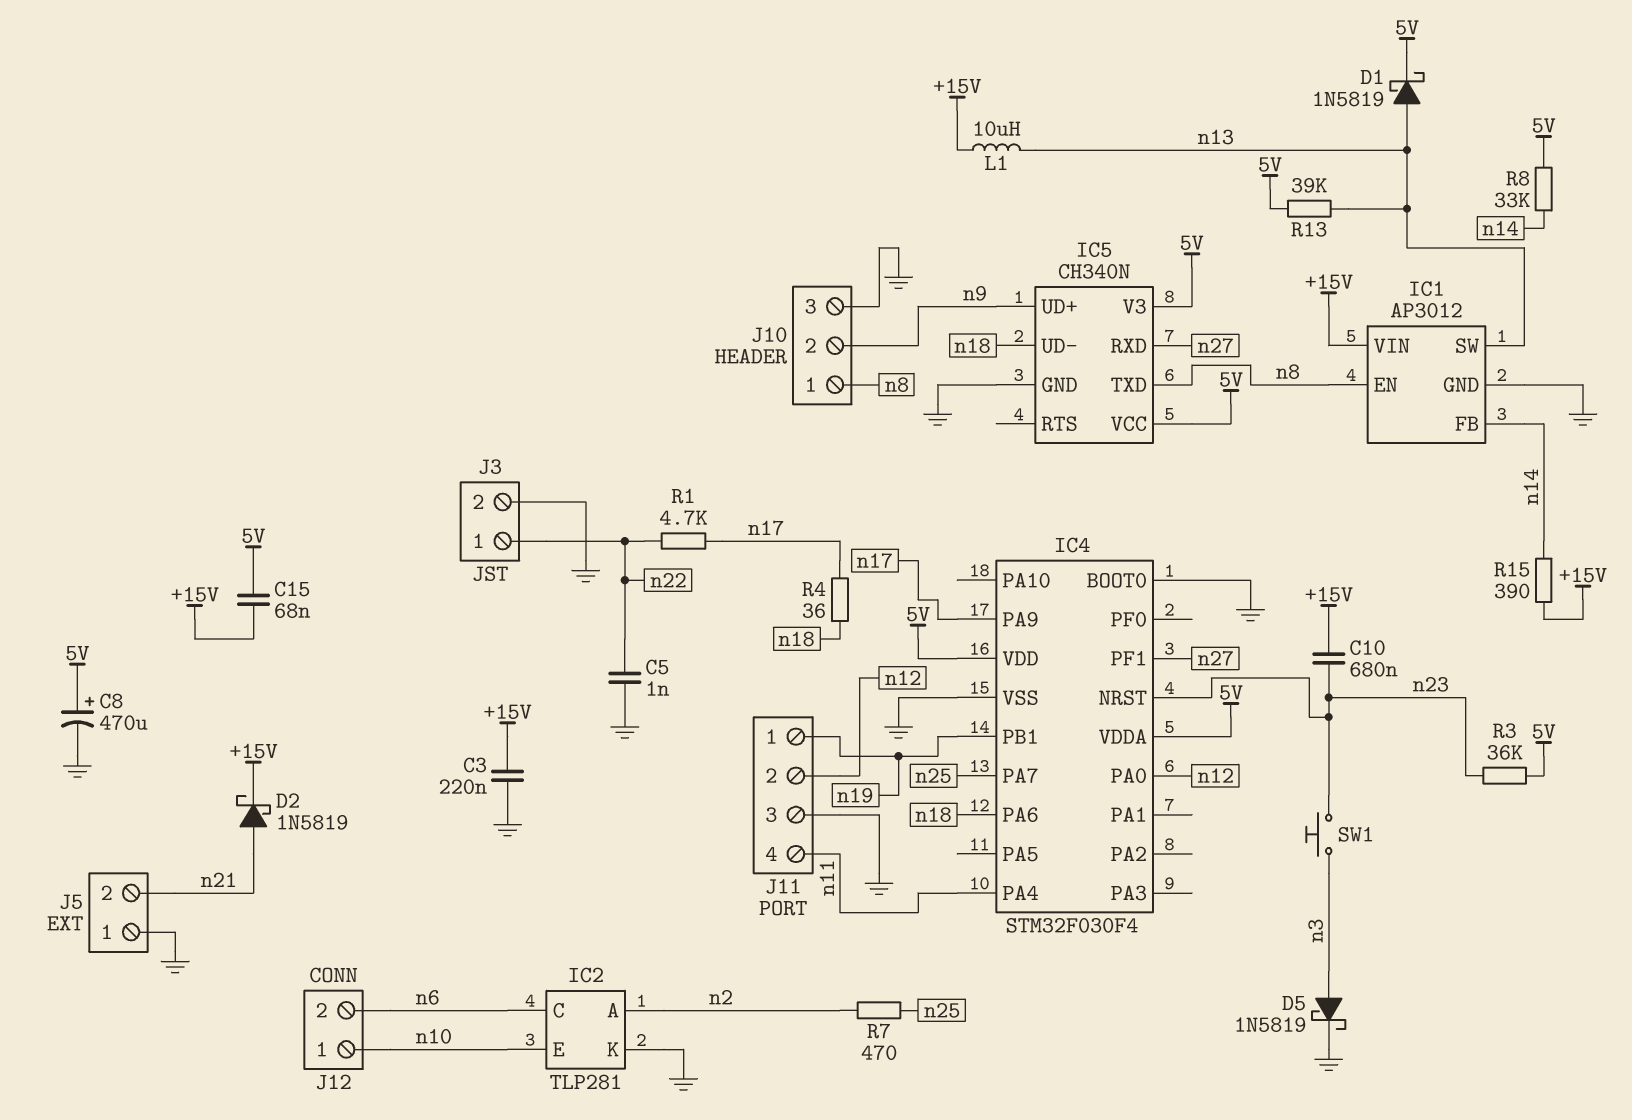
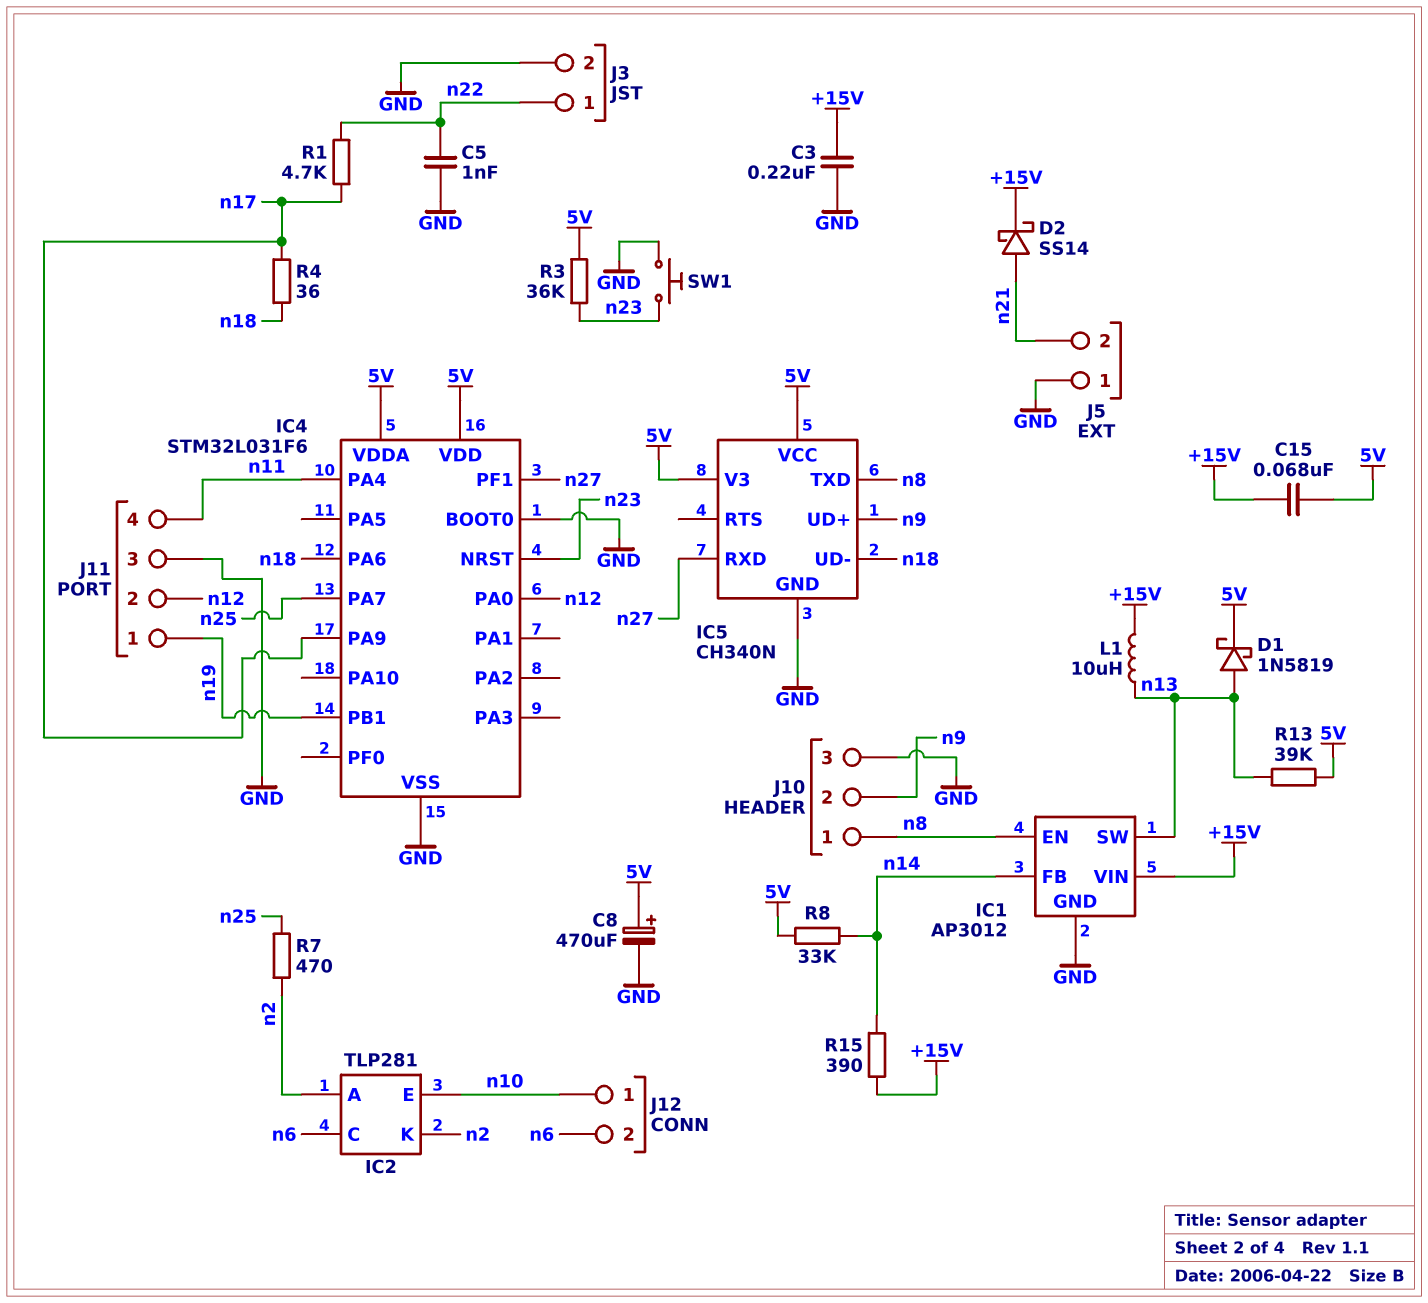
C10: 680nF (+15V, n23) -> none
D2: schottky 1N5819 (A n21, K +15V) -> schottky SS14 (A n21, K +15V)
D5: schottky 1N5819 (A n3, K GND) -> none
IC2 pin K: GND -> n2
IC4: STM32F030F4 -> STM32L031F6
SW1: button (n3, n23) -> button (GND, n23)

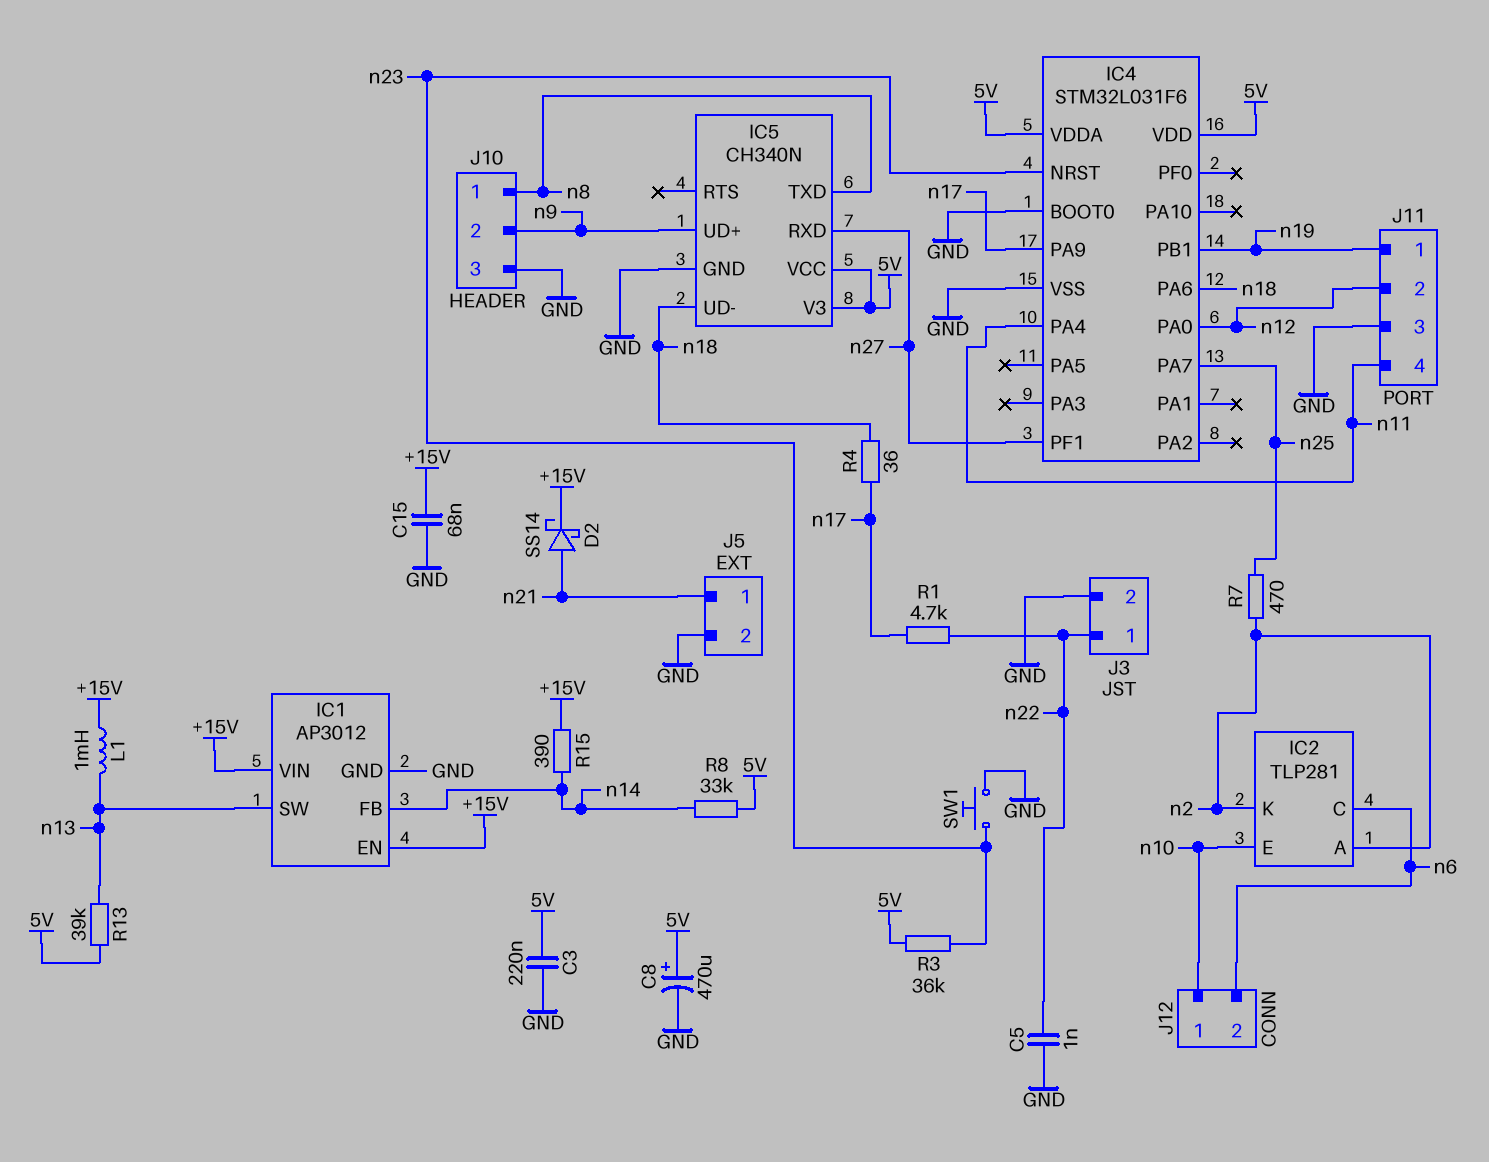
C3: 220nF (+15V, GND) -> 220nF (5V, GND)
C15: 68nF (+15V, 5V) -> 68nF (+15V, GND)
D1: schottky 1N5819 (A n13, K 5V) -> none
IC1 pin EN: n8 -> +15V
J5 pin 1: GND -> n21
J5 pin 2: n21 -> GND
L1: 10uH (+15V, n13) -> 1mH (+15V, n13)

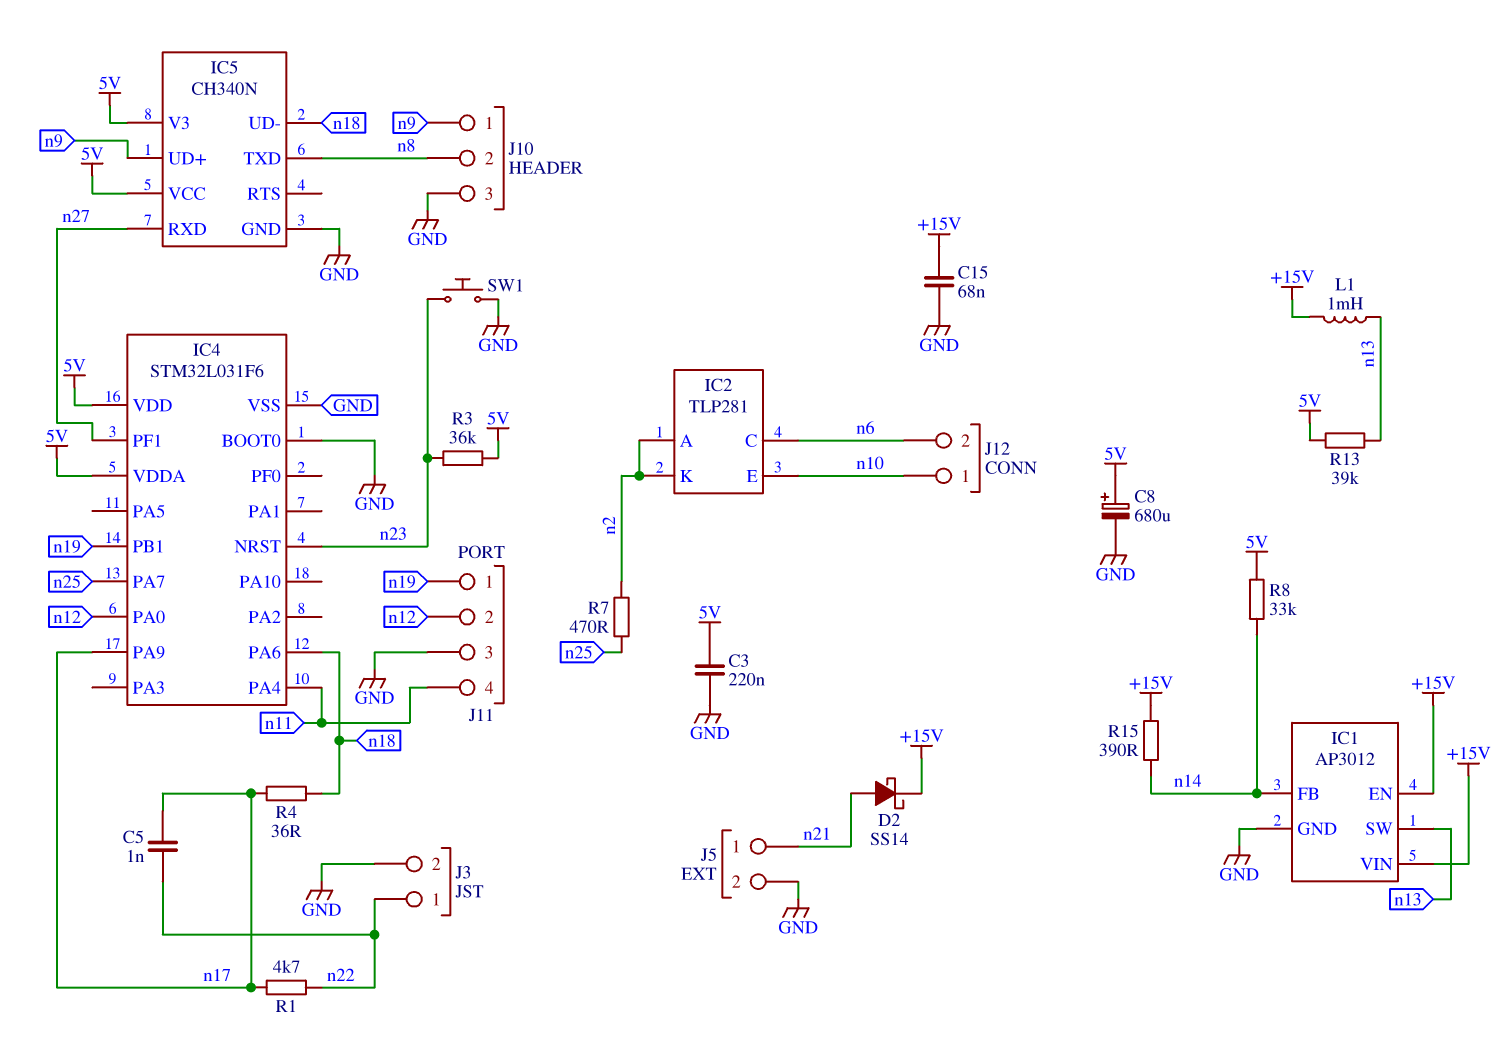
C5: 1nF (GND, n22) -> 1nF (n17, n22)
C8: 470uF (plus 5V, minus GND) -> 680uF (plus 5V, minus GND)
J10 pin 1: n8 -> n9
J10 pin 2: n9 -> n8

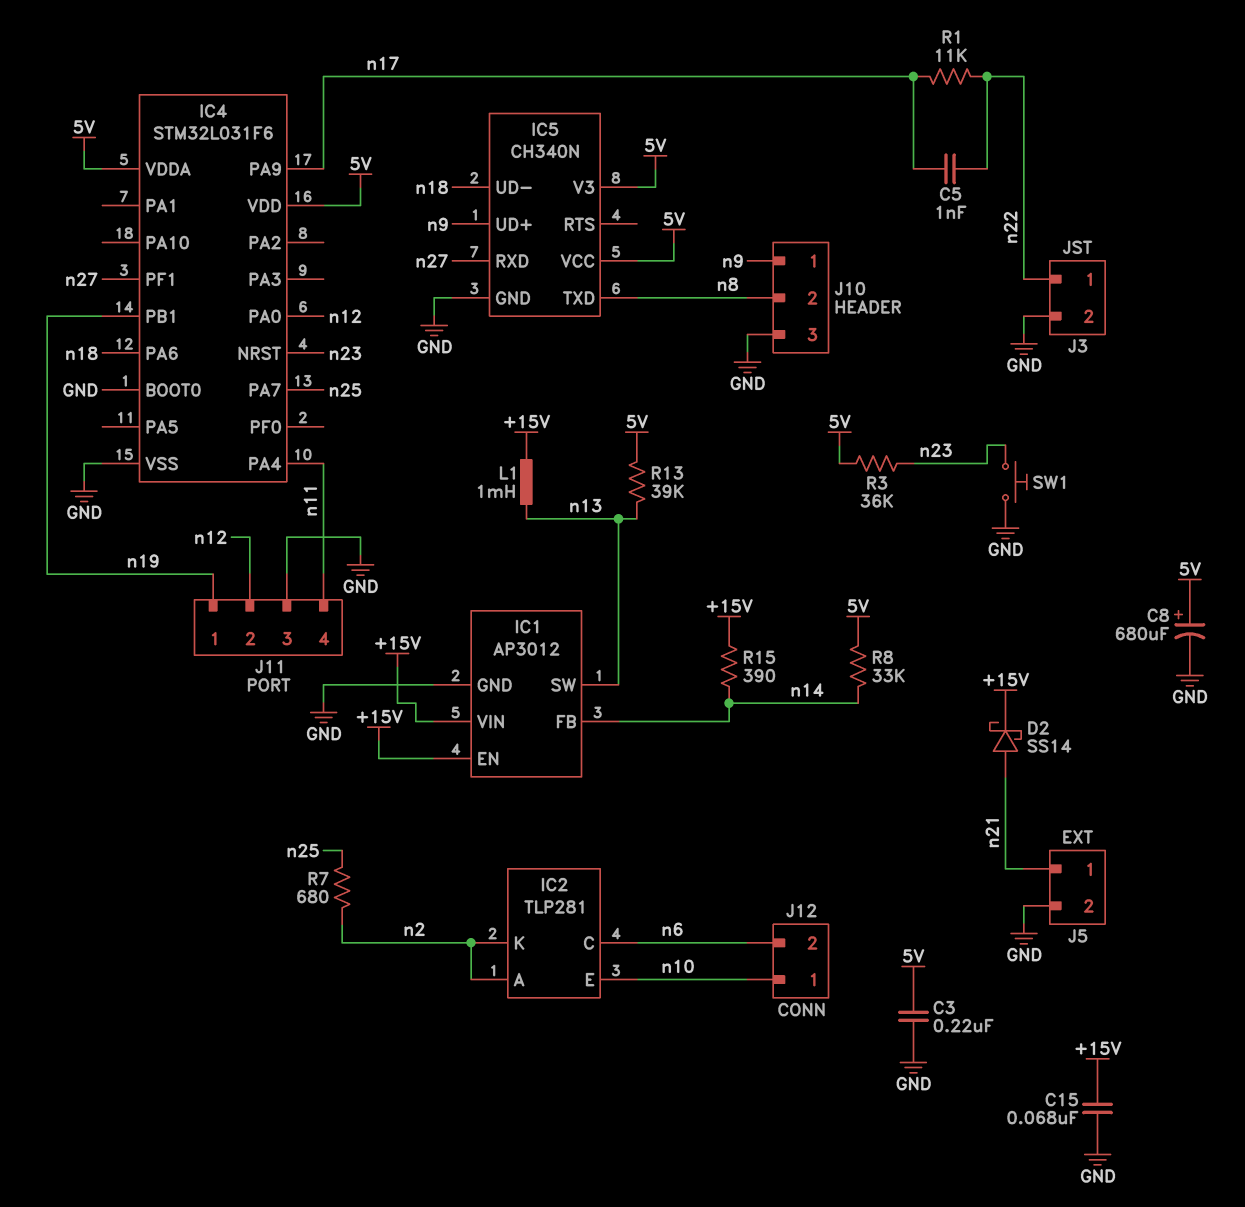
R1: 4.7k (n17, n22) -> 11k (n17, n22)
R4: 36 (n17, n18) -> none
R7: 470 (n2, n25) -> 680 (n2, n25)

